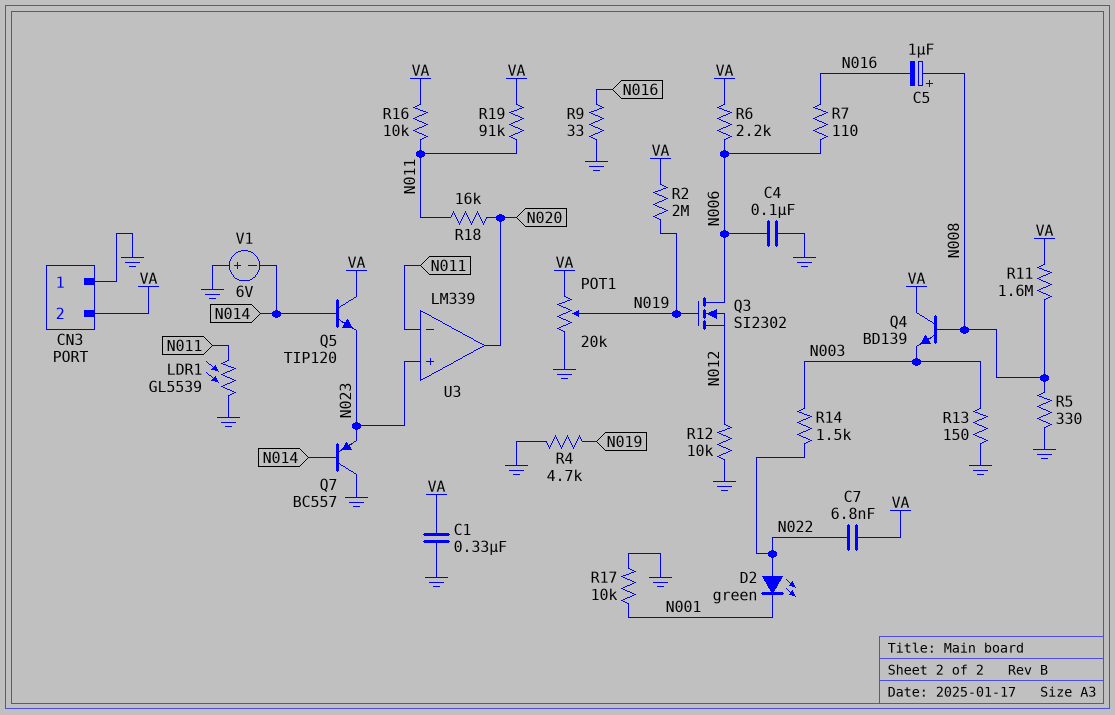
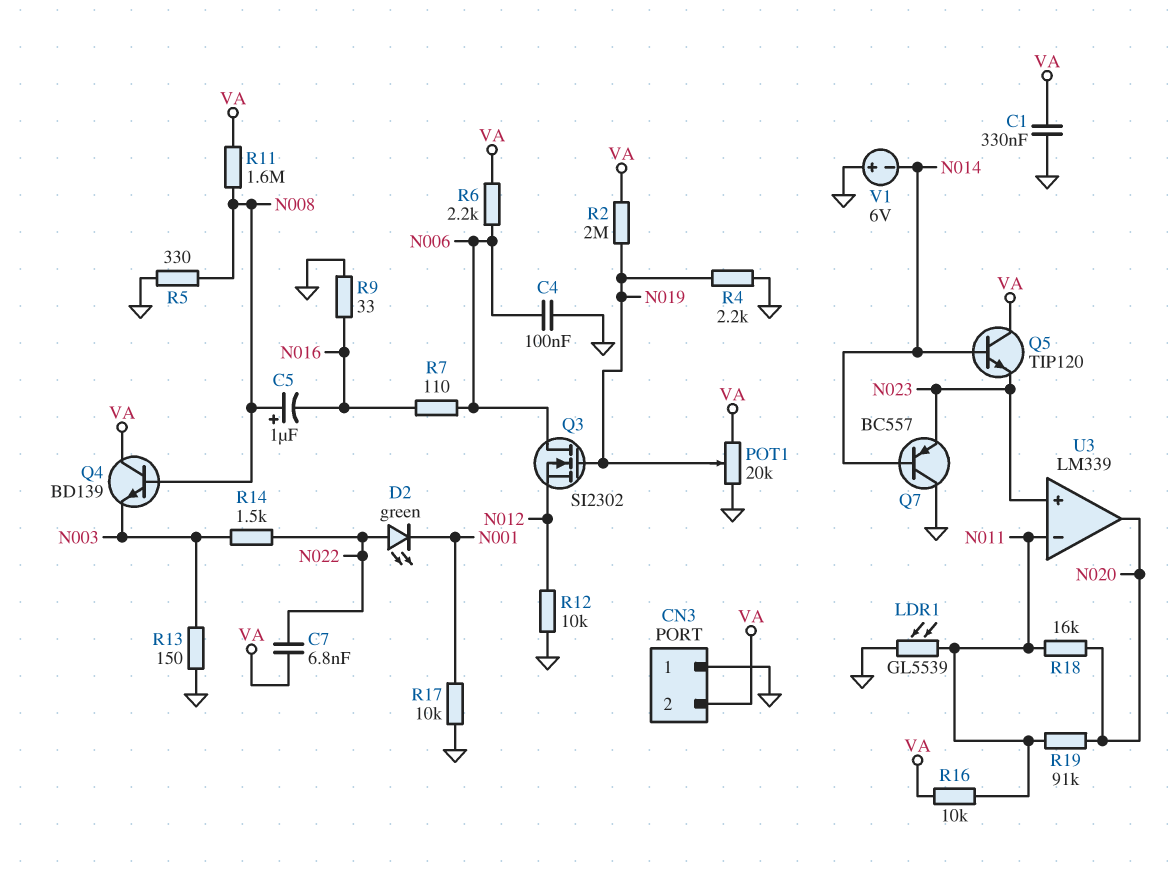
R4: 4.7k (GND, N019) -> 2.2k (GND, N019)
R19: 91k (N011, VA) -> 91k (N011, N020)

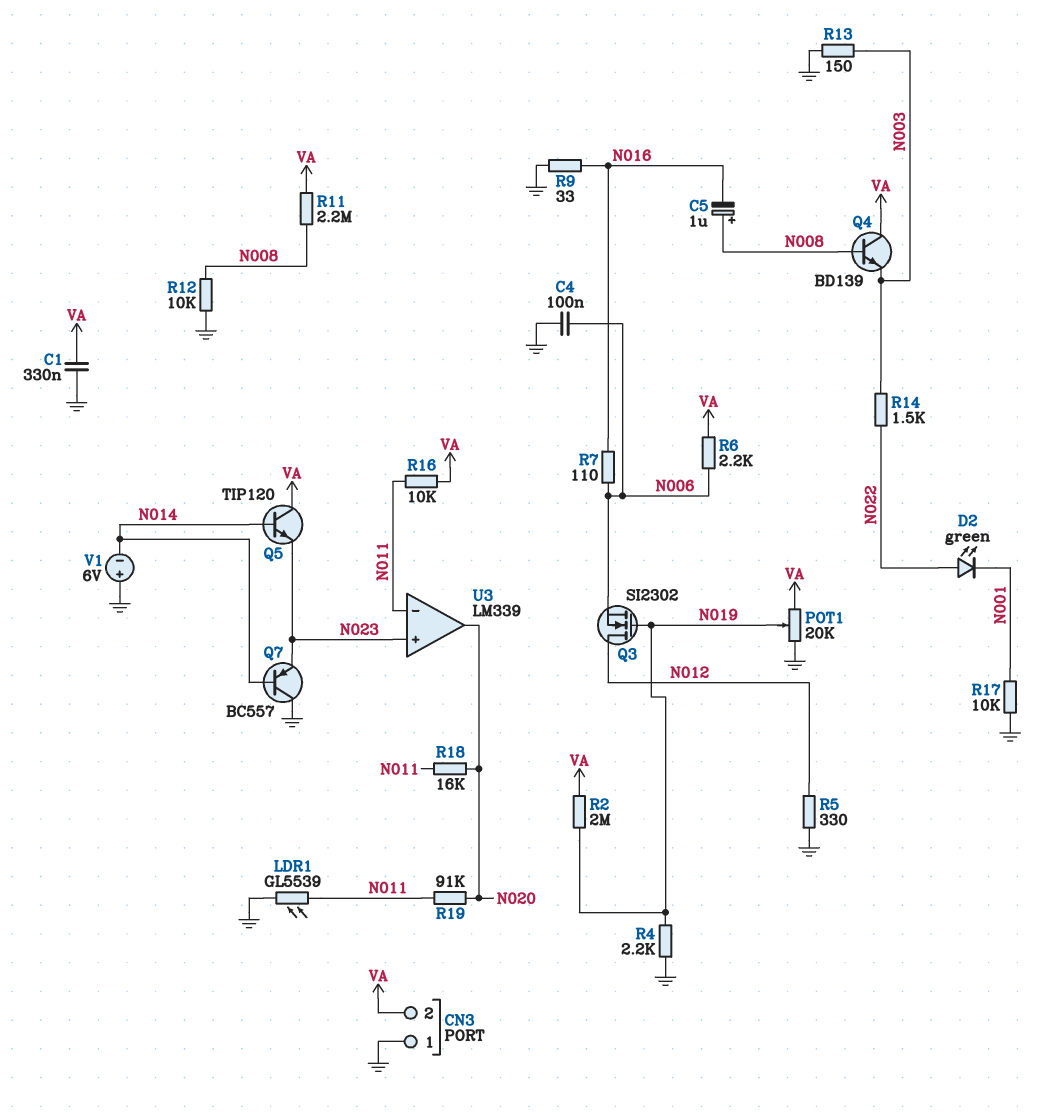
C7: 6.8nF (N022, VA) -> none
Q3: NMOS SI2302 (G N019, D N006, S N012) -> NMOS SI2302 (G N019, D N012, S N006)
R5: 330 (GND, N008) -> 330 (GND, N012)
R11: 1.6M (N008, VA) -> 2.2M (N008, VA)
R12: 10k (GND, N012) -> 10k (GND, N008)

